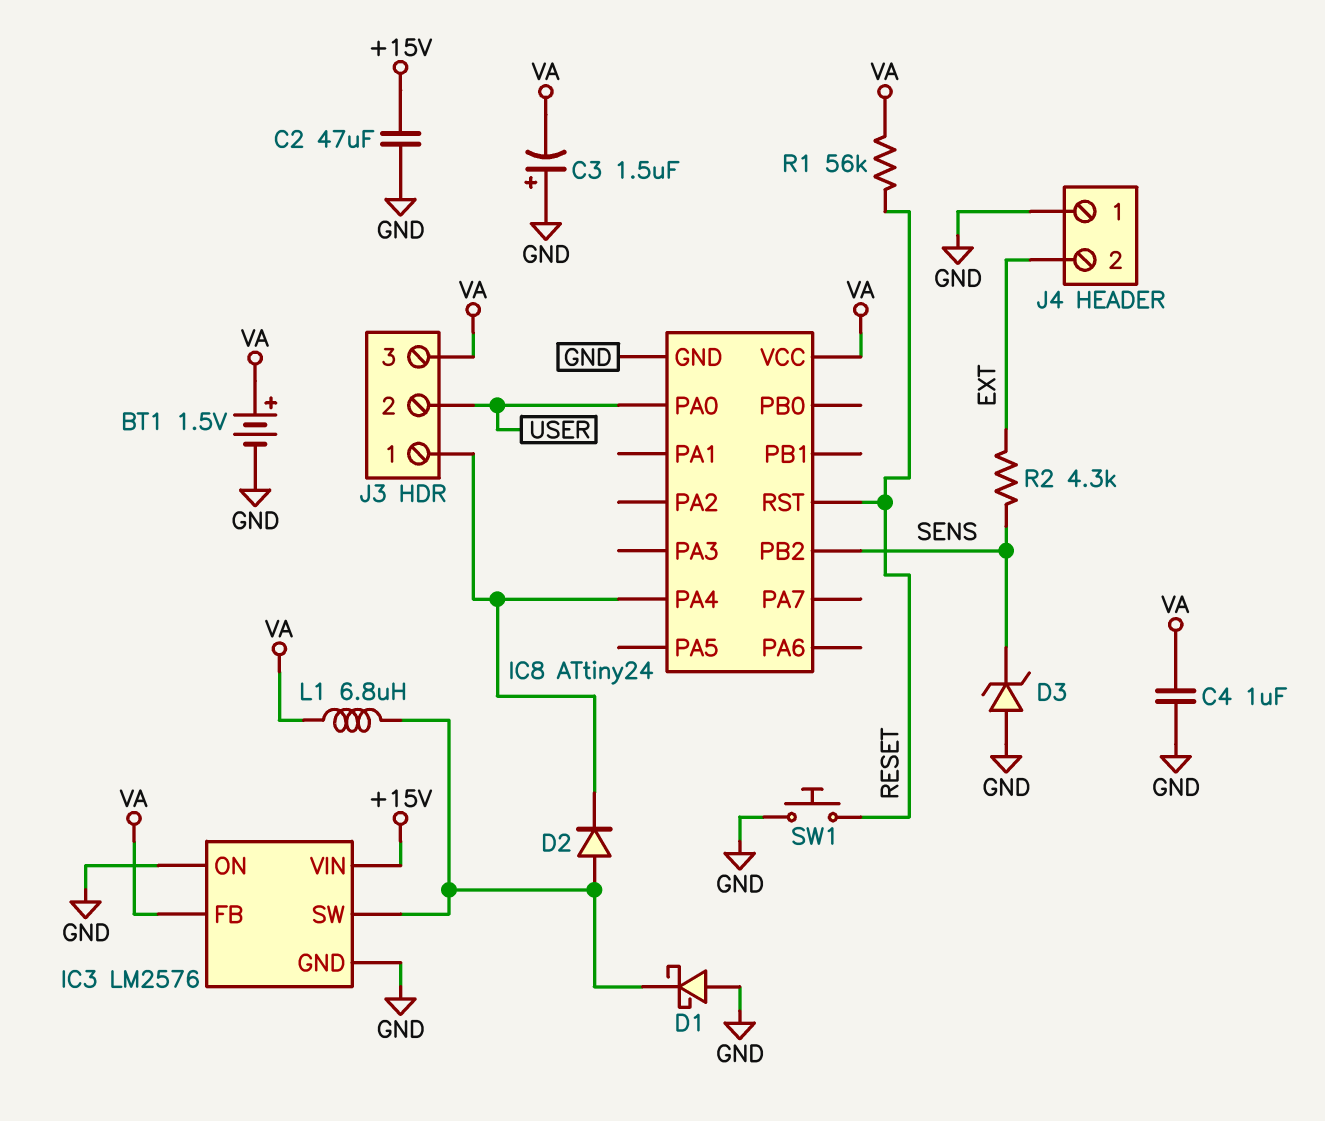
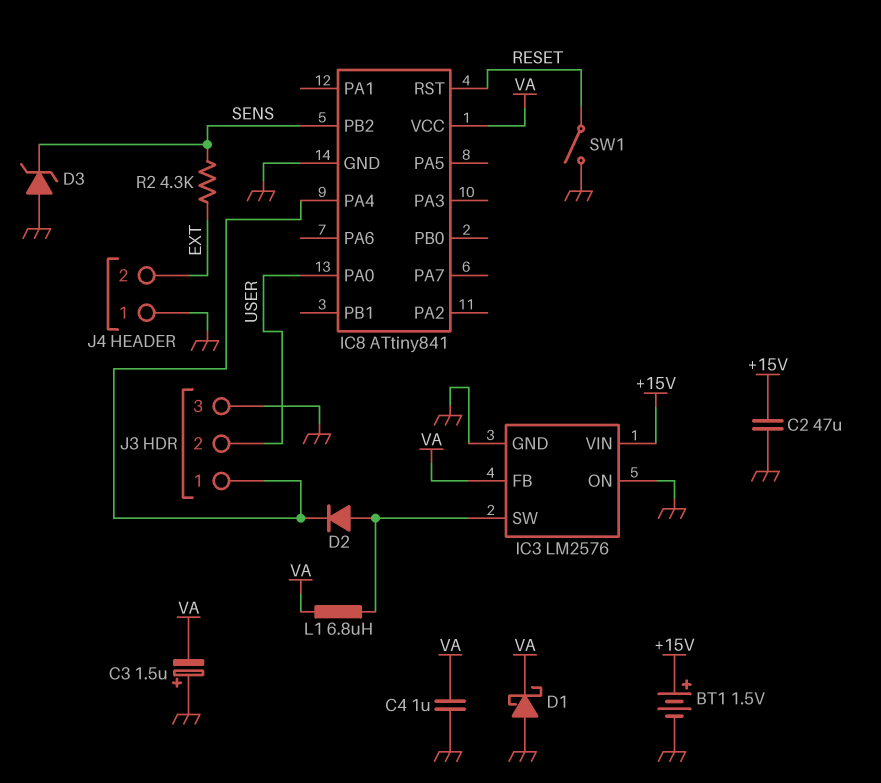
BT1: 1.5V (plus VA, minus GND) -> 1.5V (plus +15V, minus GND)
D1: schottky (A GND, K IC3/SW) -> schottky (A GND, K VA)
IC8: ATtiny24 -> ATtiny841
J3 pin 3: VA -> GND
R1: 56k (RESET, VA) -> none
SW1: button (GND, RESET) -> switch (GND, RESET)

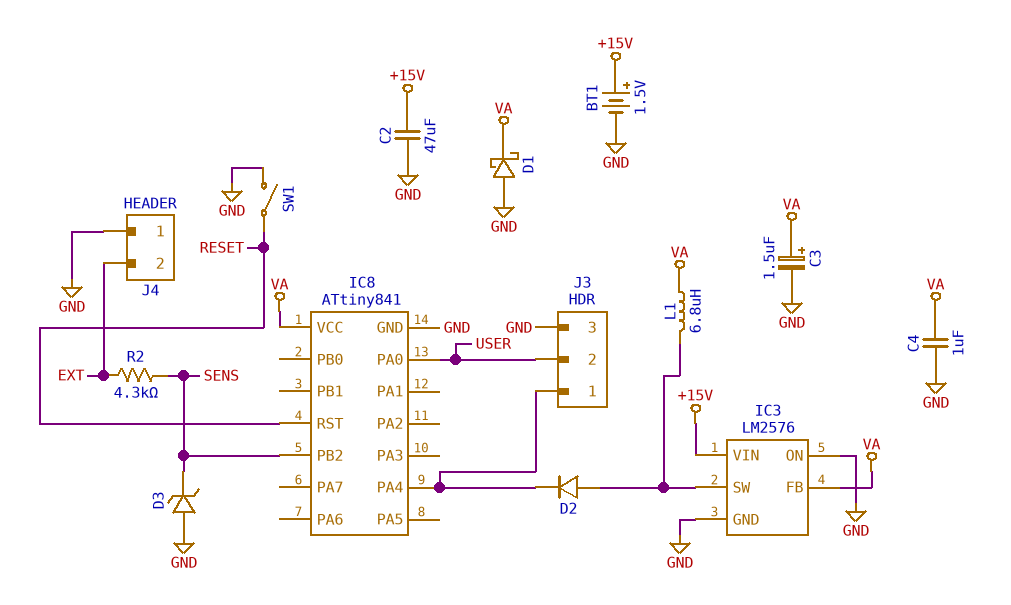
C3: 1.5uF (plus GND, minus VA) -> 1.5uF (plus VA, minus GND)

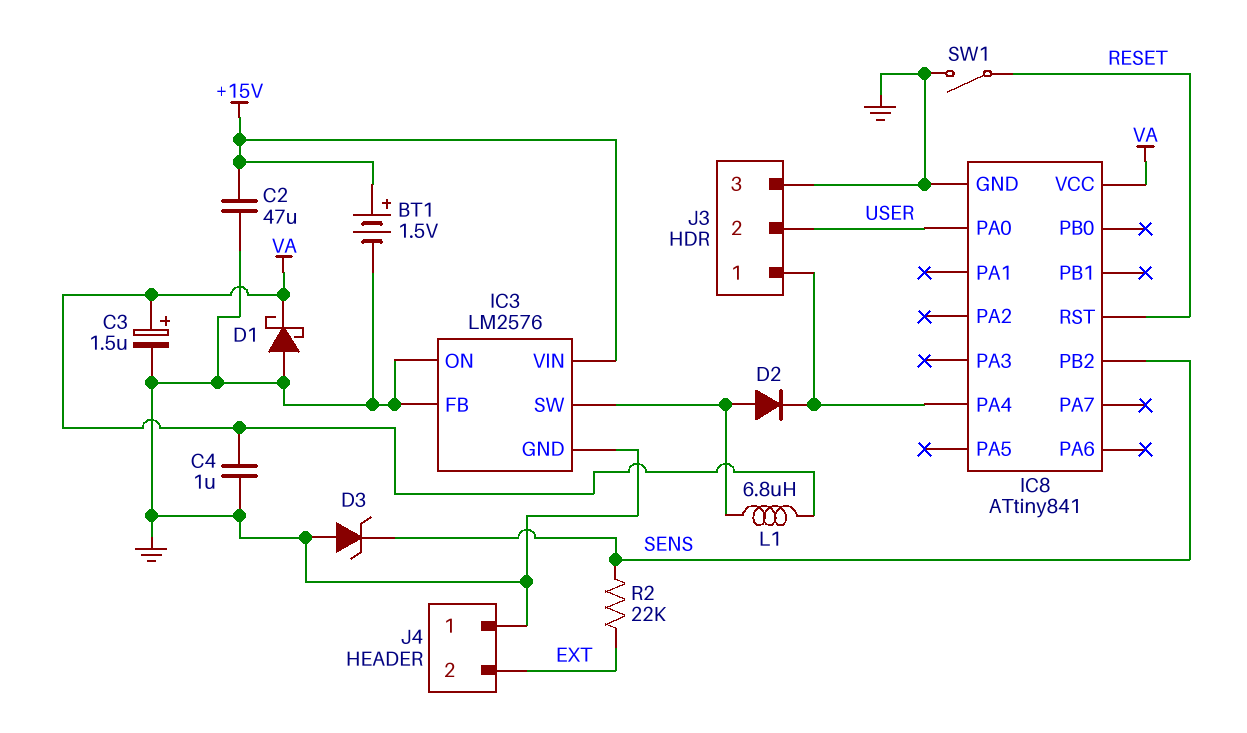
IC3 pin FB: VA -> GND
R2: 4.3k (EXT, SENS) -> 22k (EXT, SENS)

